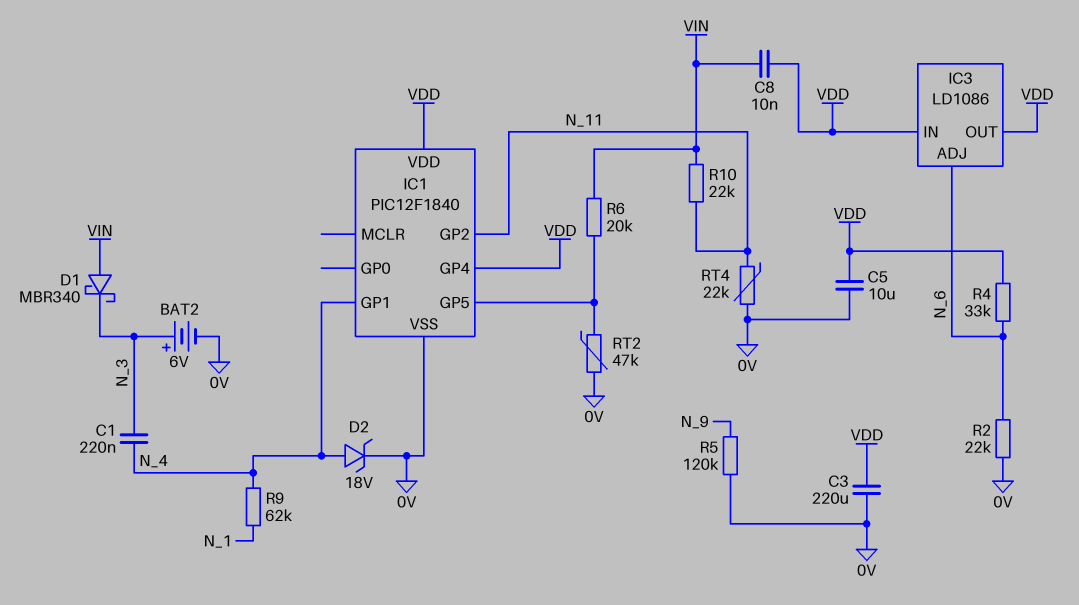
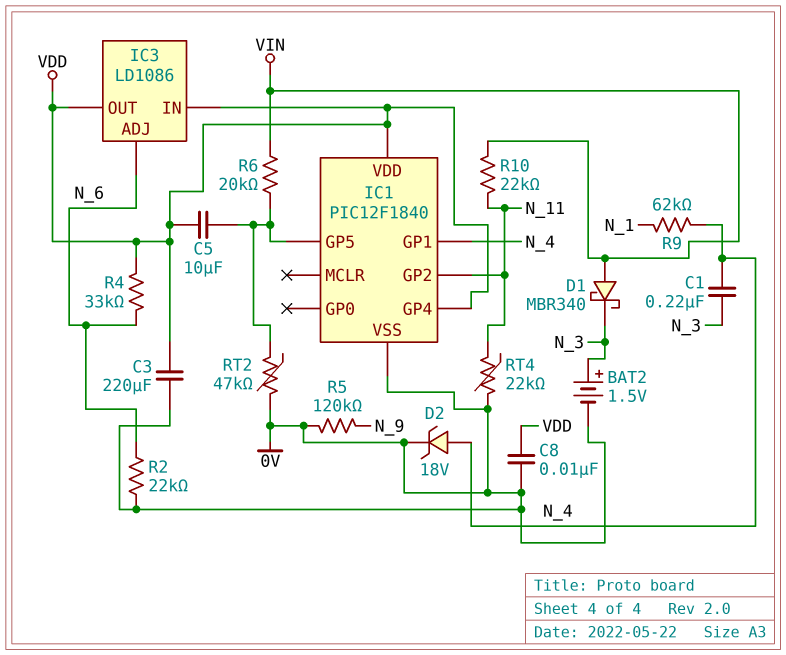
BAT2: 6V (plus N_3, minus 0V) -> 1.5V (plus N_3, minus 0V)
C5: 10uF (0V, VDD) -> 10uF (IC1/GP5, VDD)
C8: 10nF (VDD, VIN) -> 10nF (0V, VDD)

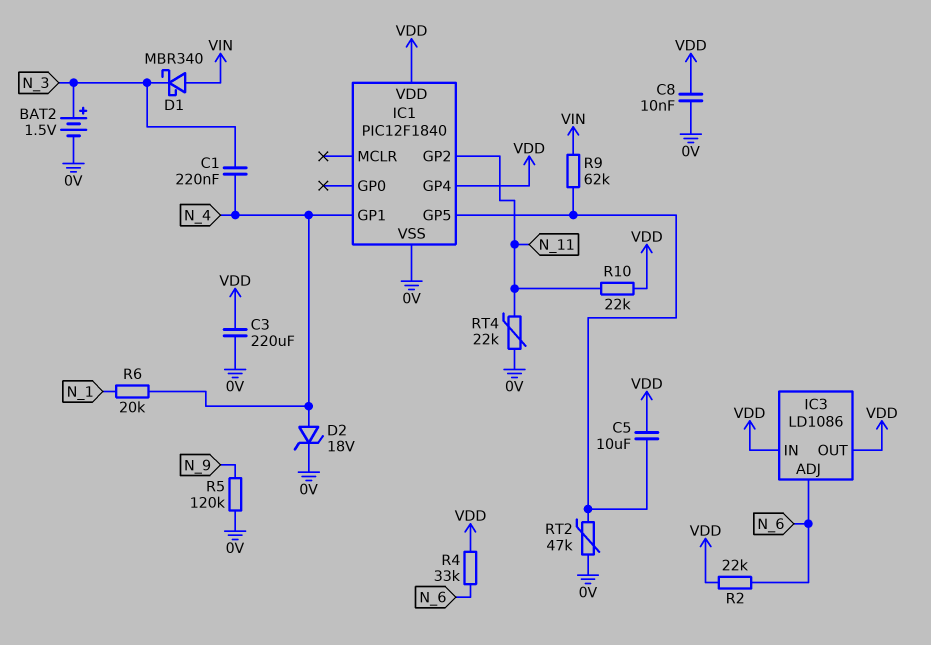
R2: 22k (0V, N_6) -> 22k (N_6, VDD)
R6: 20k (IC1/GP5, VIN) -> 20k (N_1, N_4)
R9: 62k (N_1, N_4) -> 62k (IC1/GP5, VIN)
R10: 22k (N_11, VIN) -> 22k (N_11, VDD)

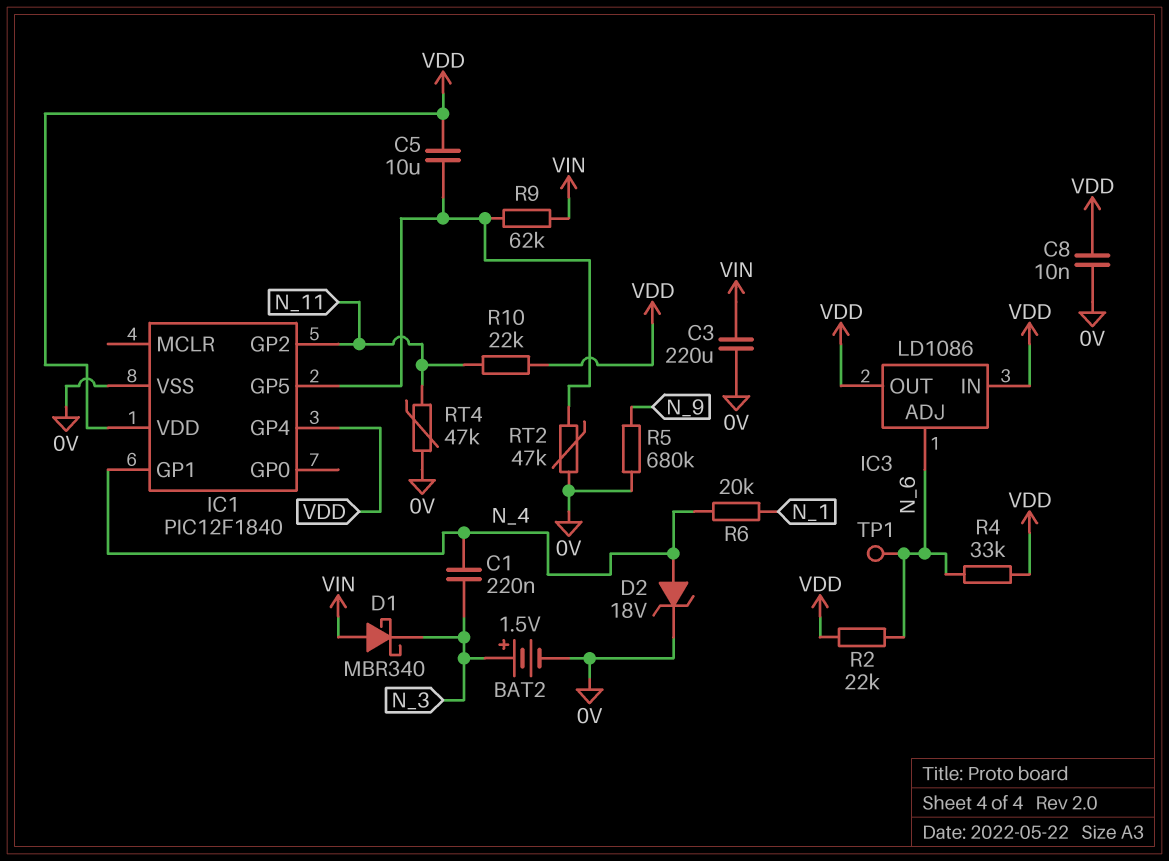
C3: 220uF (0V, VDD) -> 220uF (0V, VIN)
R5: 120k (0V, N_9) -> 680k (0V, N_9)
RT4: 22k (0V, N_11) -> 47k (0V, N_11)
TP1: none -> test point (N_6)

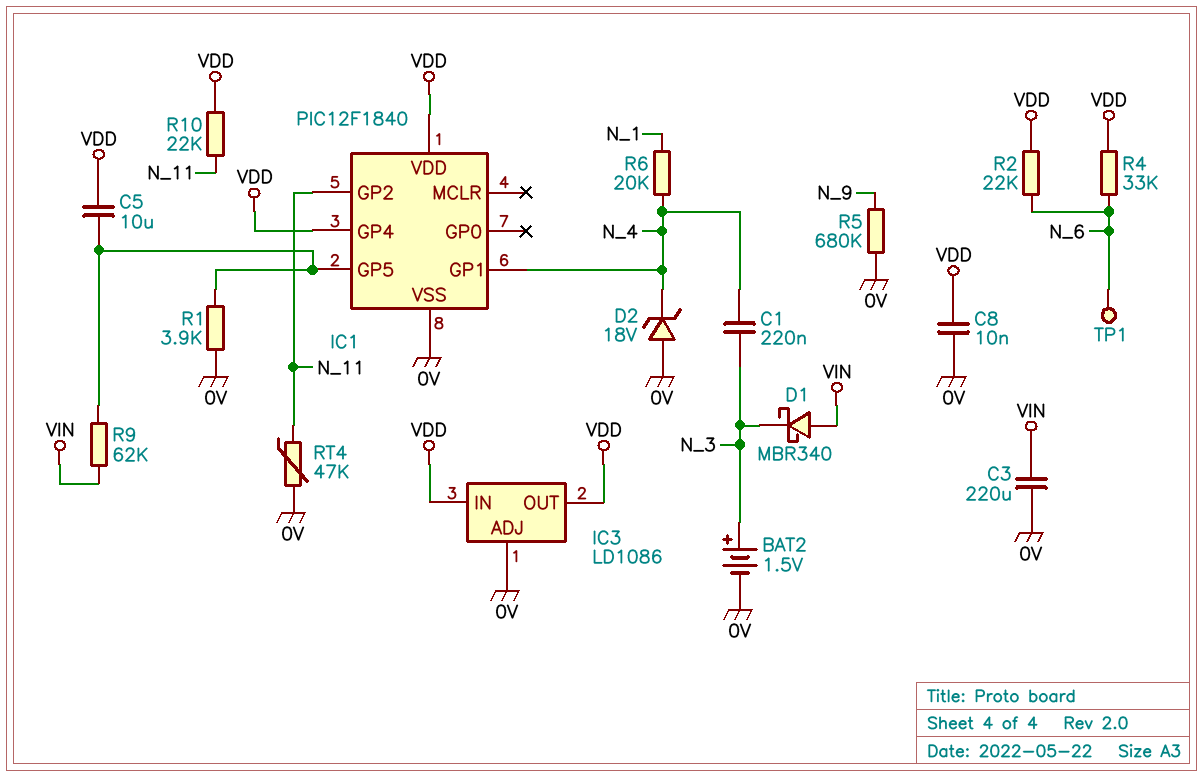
D2: zener 18V (A N_4, K 0V) -> zener 18V (A 0V, K N_4)
IC3 pin ADJ: N_6 -> 0V
R1: none -> 3.9k (0V, IC1/GP5)
RT2: 47k (0V, IC1/GP5) -> none

